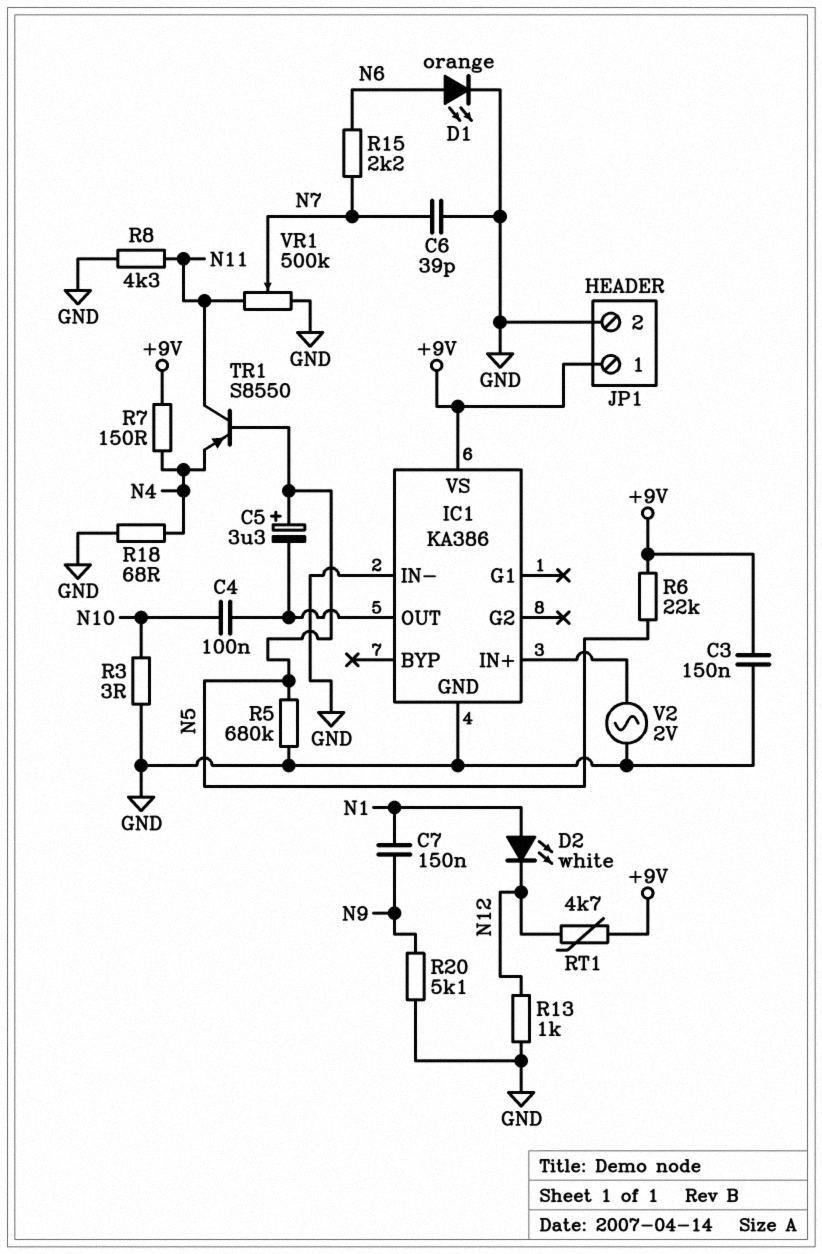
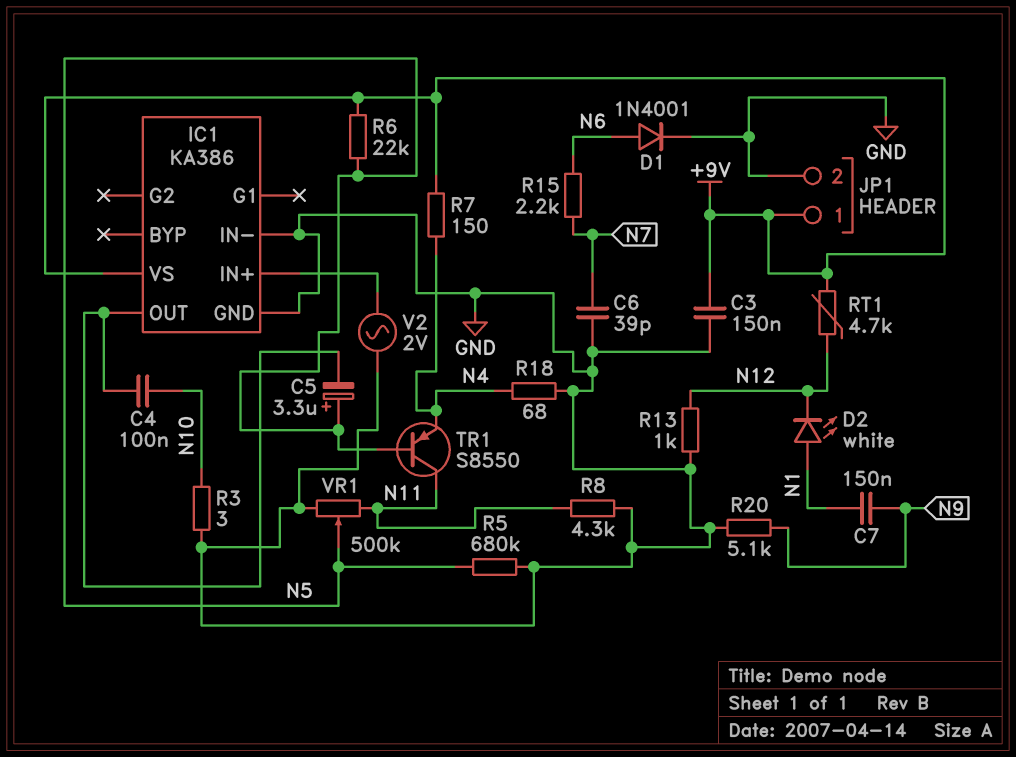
D1: LED orange (A N6, K GND) -> diode 1N4001 (A N6, K GND)
VR1: 500k (GND, N11, wiper N7) -> 500k (GND, N11, wiper N5)

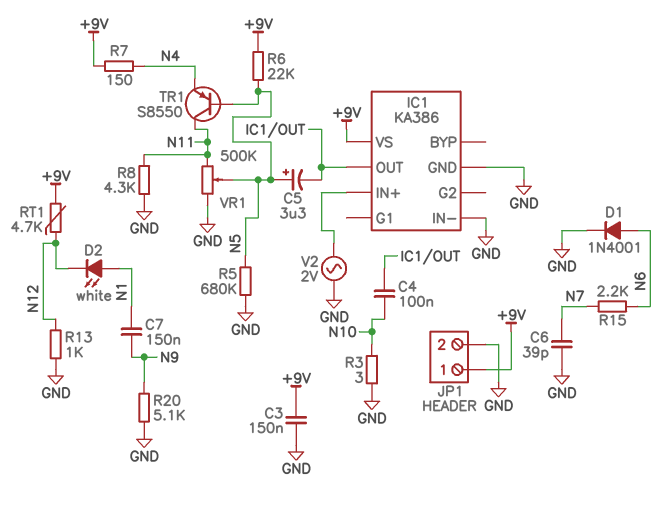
R18: 68 (GND, N4) -> none

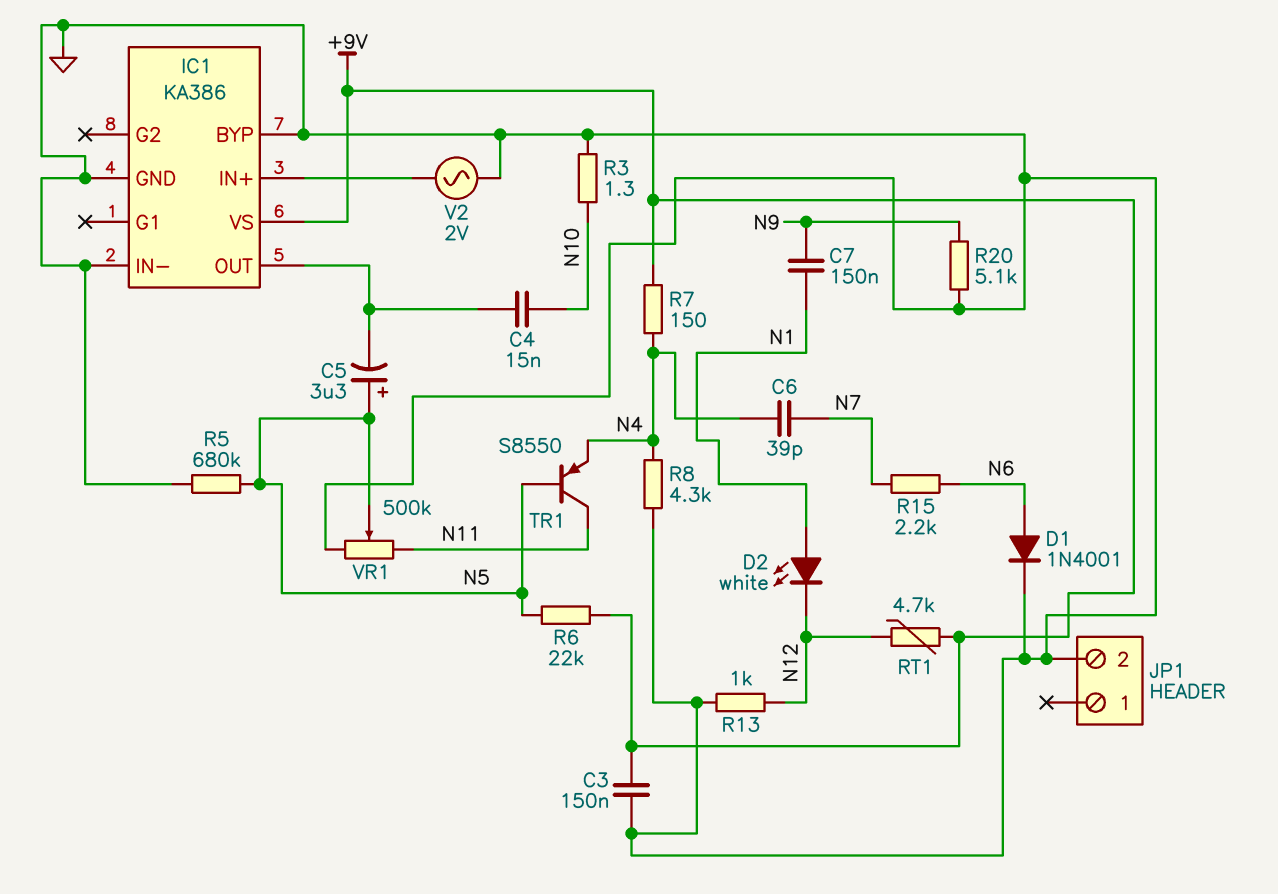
C4: 100nF (IC1/OUT, N10) -> 15nF (IC1/OUT, N10)
C6: 39pF (GND, N7) -> 39pF (N4, N7)
IC1 pin BYP: none -> GND
JP1 pin 1: +9V -> none
R3: 3 (GND, N10) -> 1.3 (GND, N10)
R8: 4.3k (GND, N11) -> 4.3k (GND, N4)

